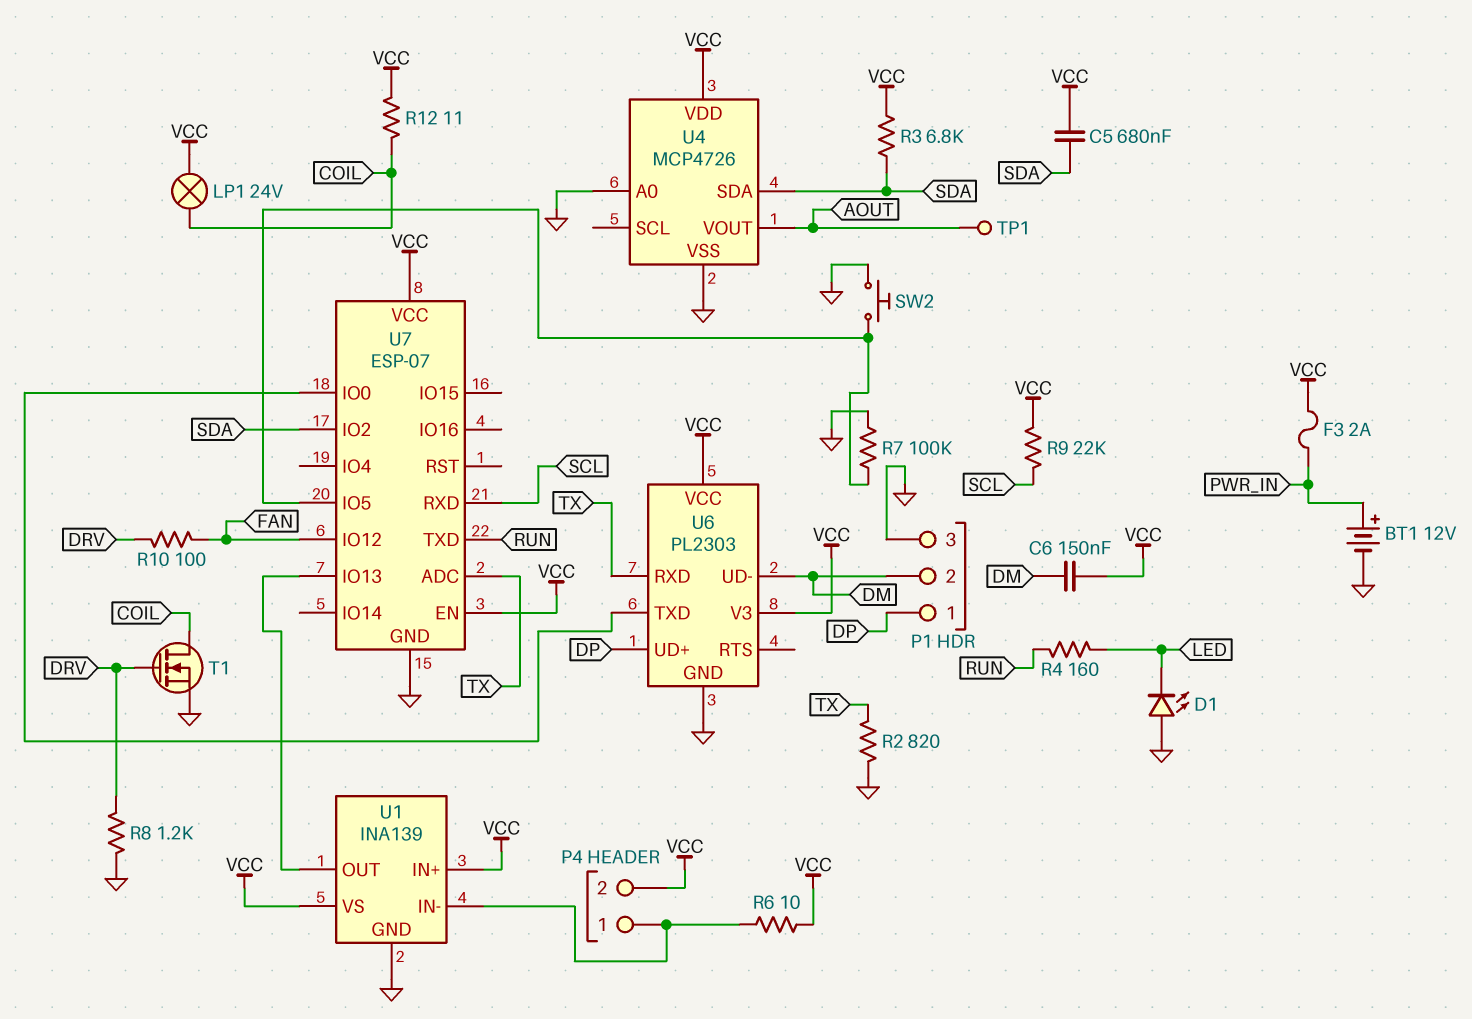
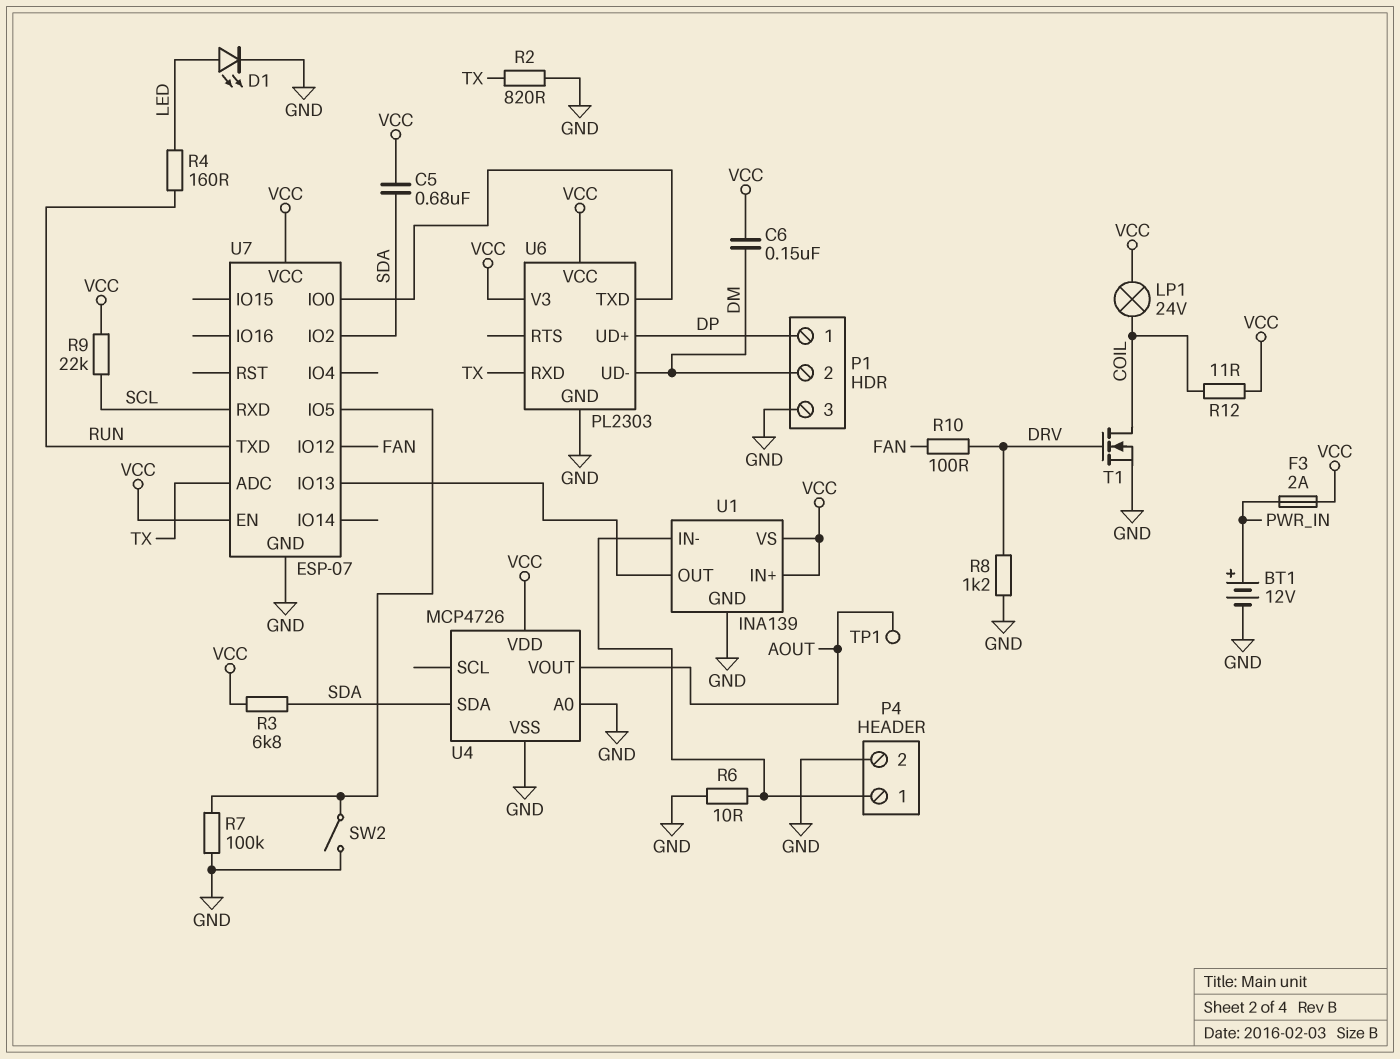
D1: LED (A GND, K LED) -> LED (A LED, K GND)
P4 pin 2: VCC -> GND
R6: 10 (P4/1, VCC) -> 10 (GND, P4/1)
SW2: button (GND, U7/IO5) -> switch (GND, U7/IO5)

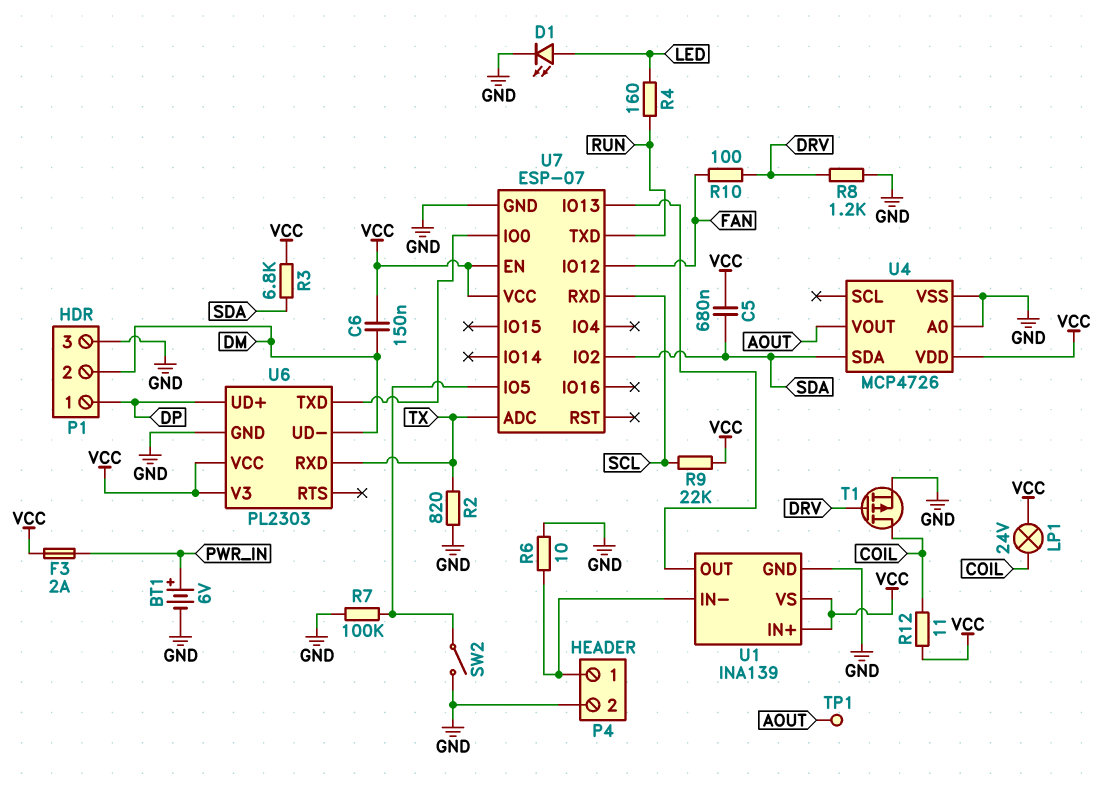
BT1: 12V (plus PWR_IN, minus GND) -> 6V (plus PWR_IN, minus GND)
T1: NMOS (G DRV, D COIL, S GND) -> PMOS (G DRV, D COIL, S GND)

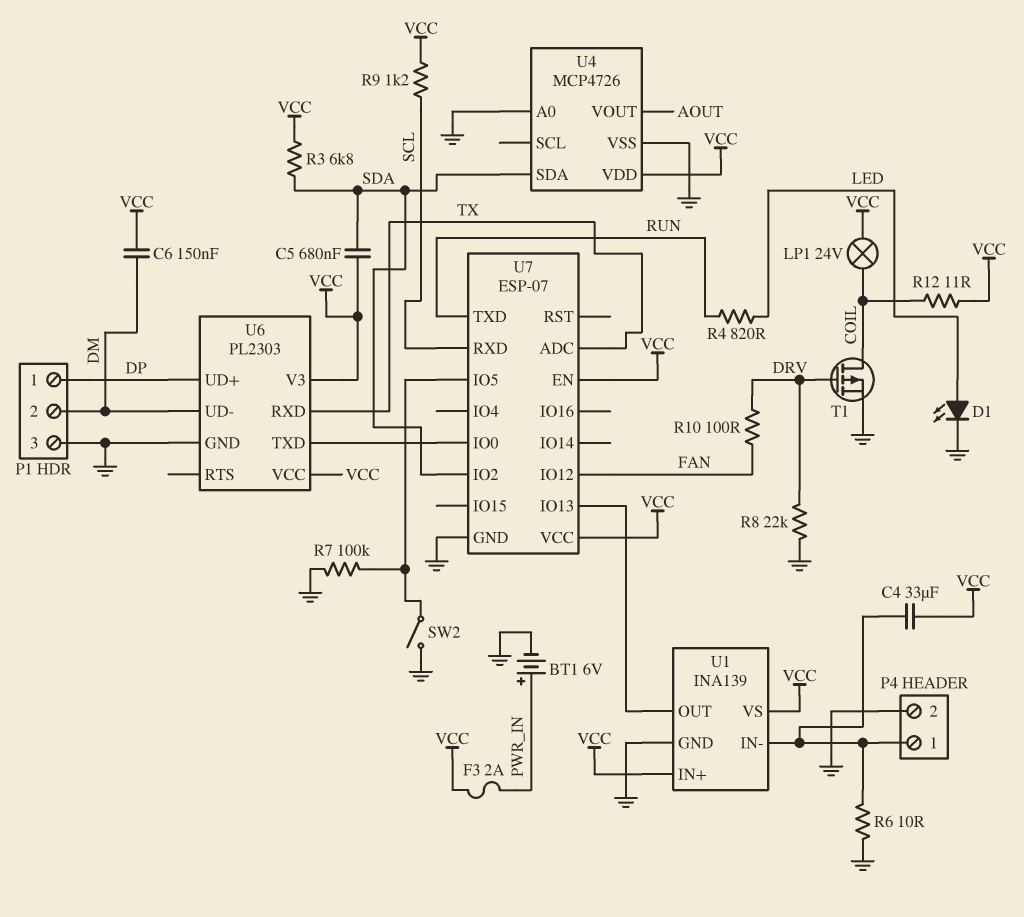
C4: none -> 33uF (P4/1, VCC)
R2: 820 (GND, TX) -> none
R4: 160 (LED, RUN) -> 820 (LED, RUN)
R8: 1.2k (DRV, GND) -> 22k (DRV, GND)
R9: 22k (SCL, VCC) -> 1.2k (SCL, VCC)
TP1: test point (AOUT) -> none

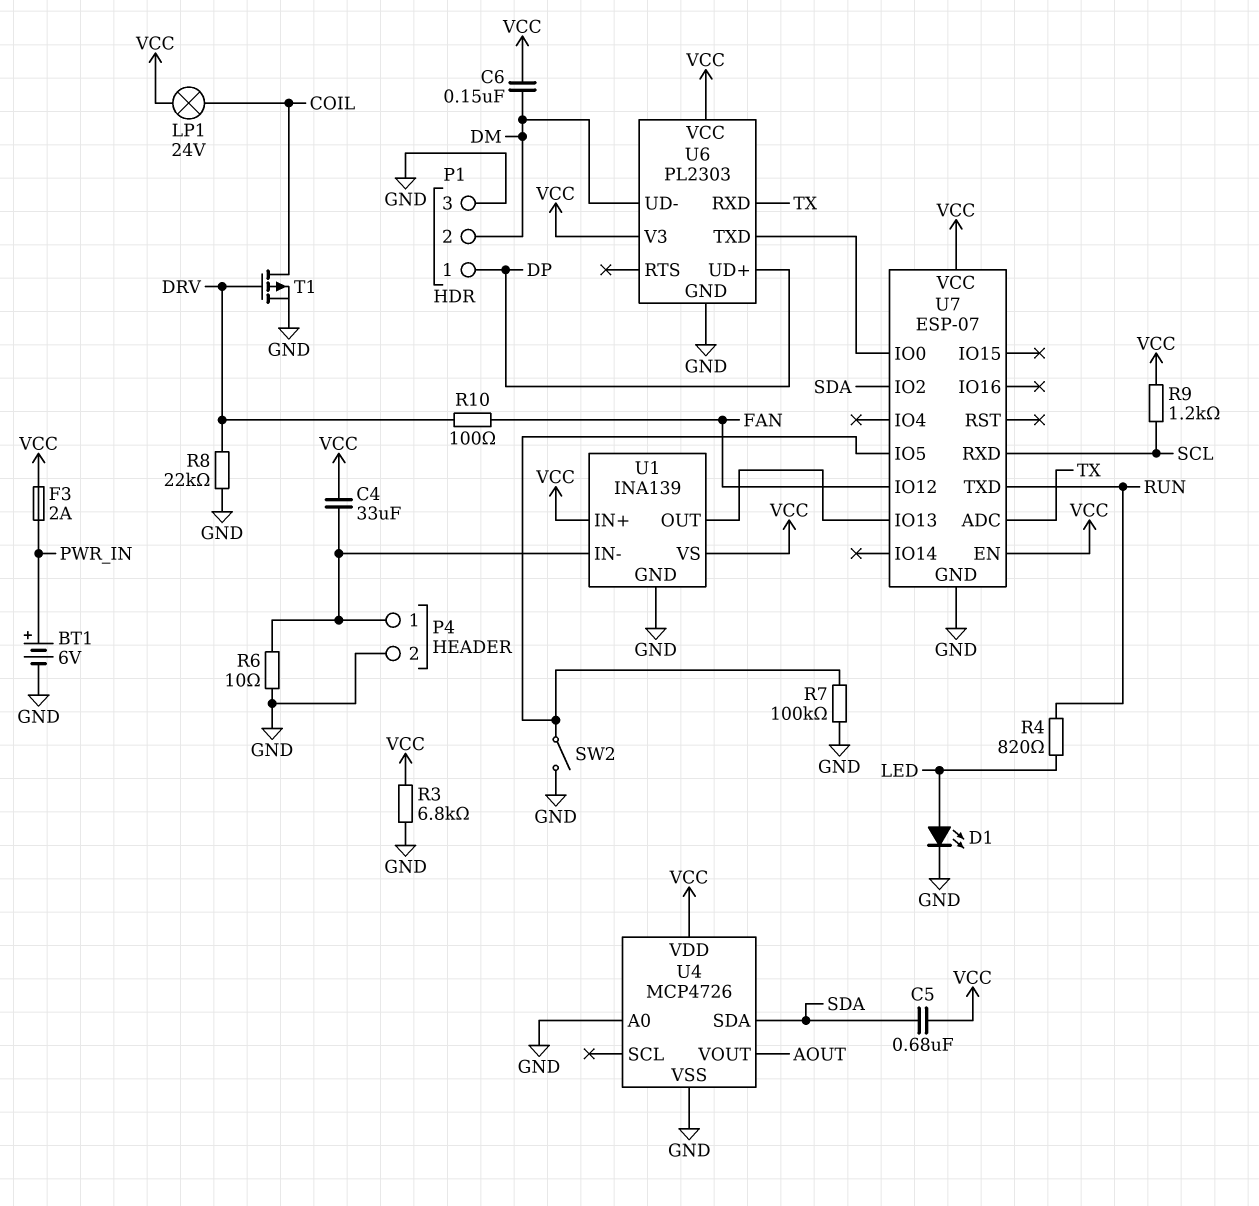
R3: 6.8k (SDA, VCC) -> 6.8k (GND, VCC)
R12: 11 (COIL, VCC) -> none

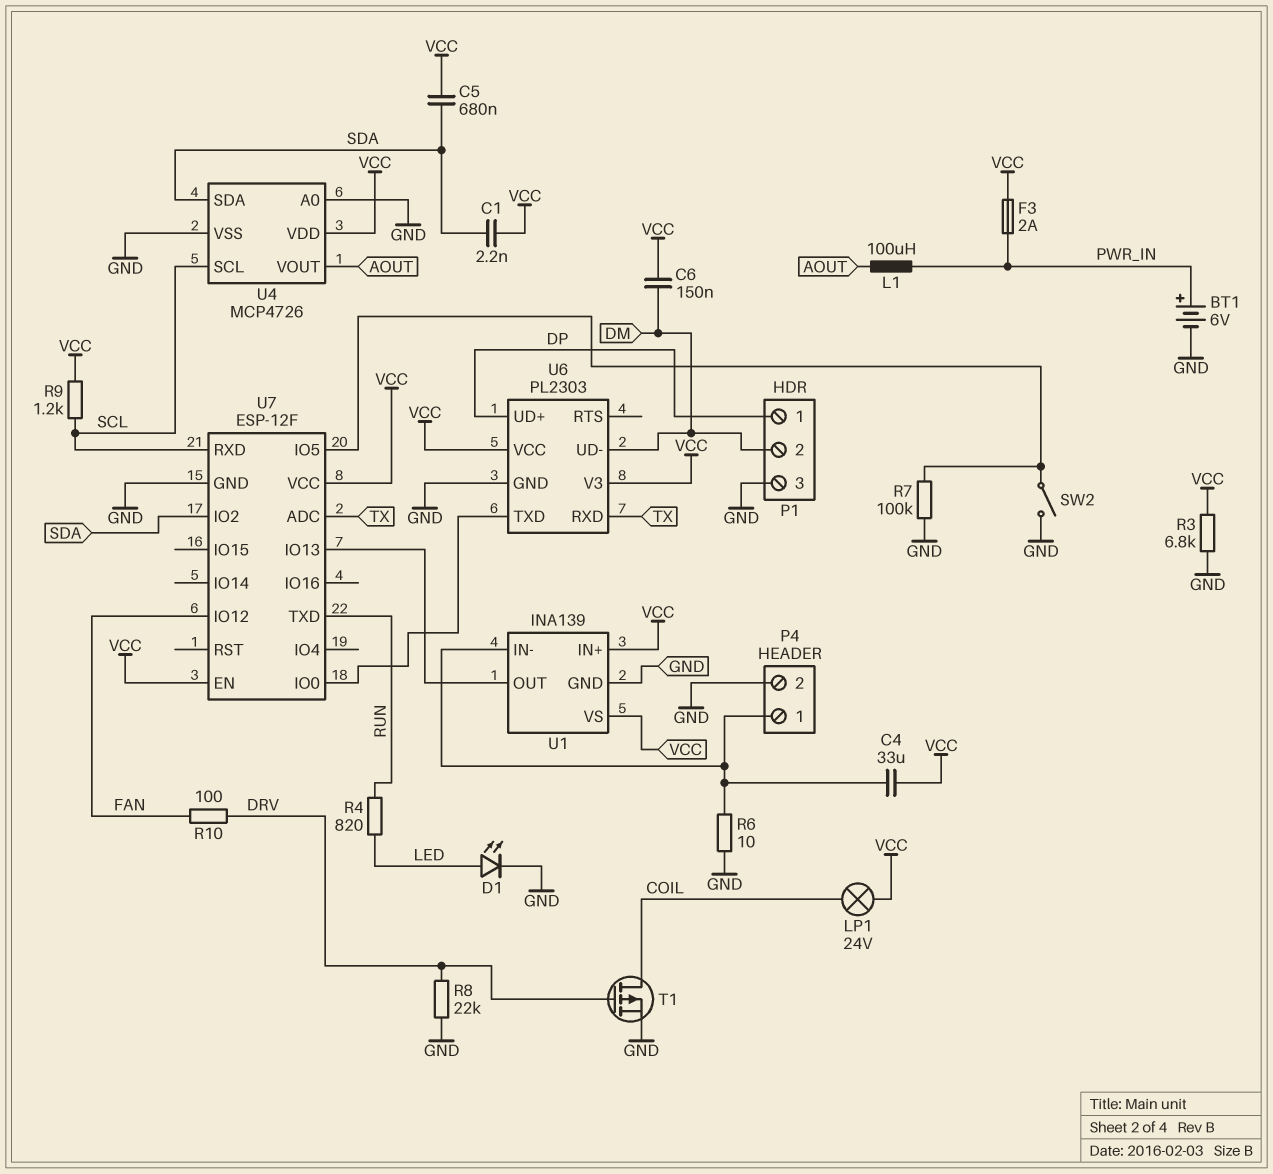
C1: none -> 2.2nF (SDA, VCC)
L1: none -> 100uH (AOUT, PWR_IN)
U4 pin SCL: none -> SCL
U7: ESP-07 -> ESP-12F

